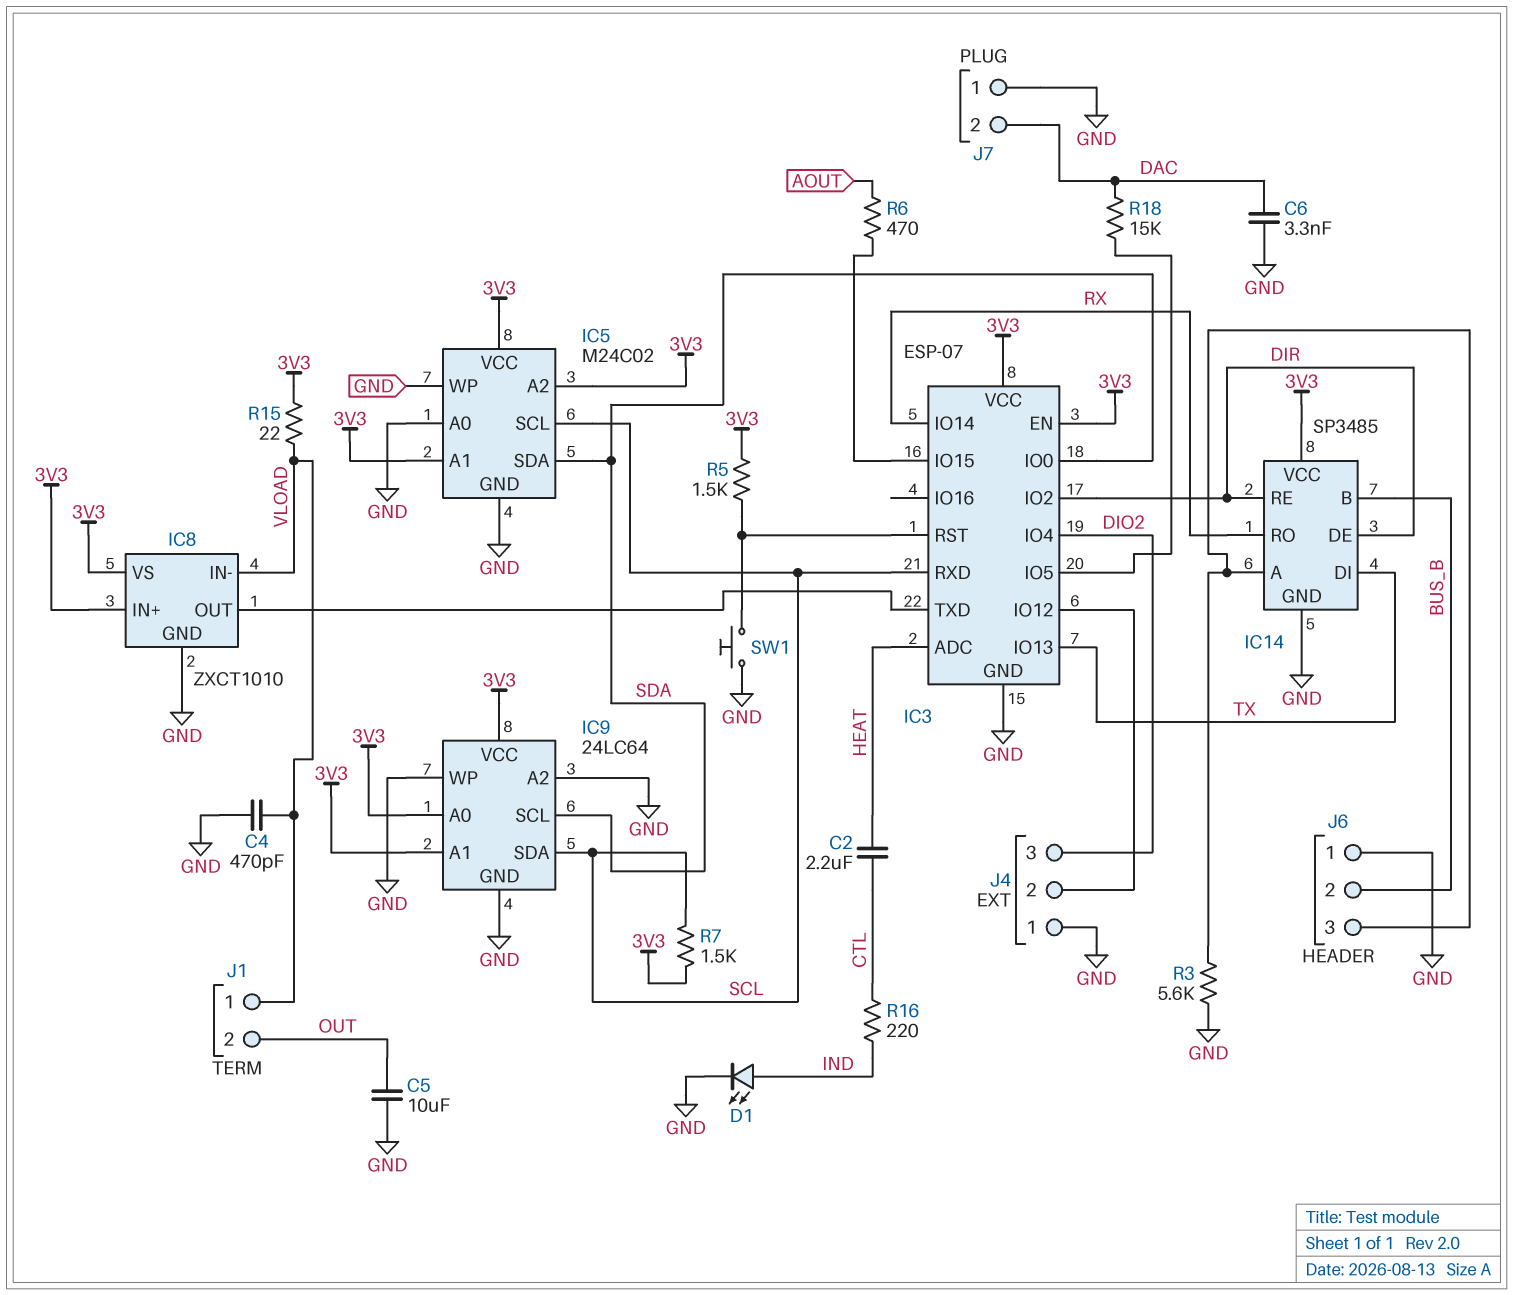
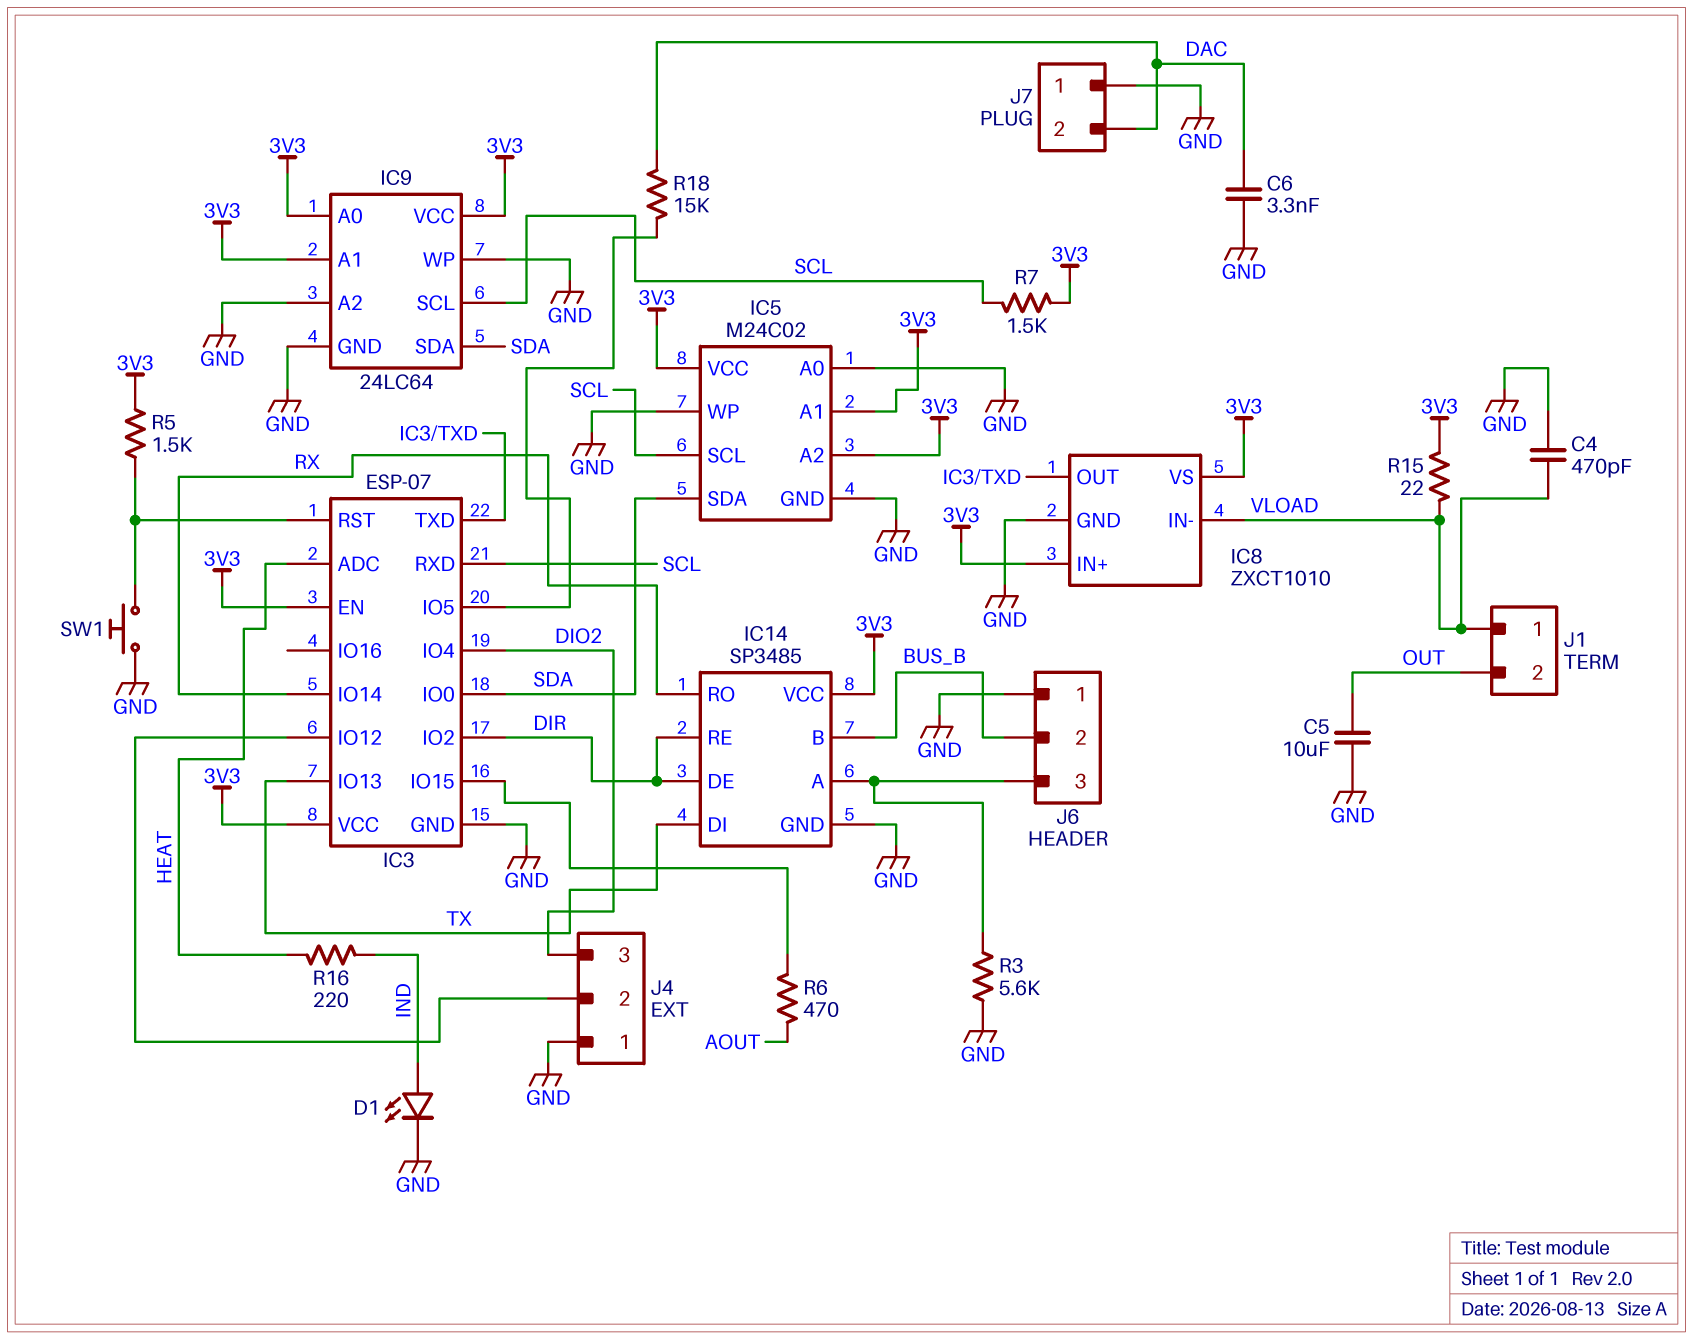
C2: 2.2uF (CTL, HEAT) -> none
IC9 pin SCL: SDA -> SCL
IC9 pin SDA: SCL -> SDA
R16: 220 (CTL, IND) -> 220 (HEAT, IND)

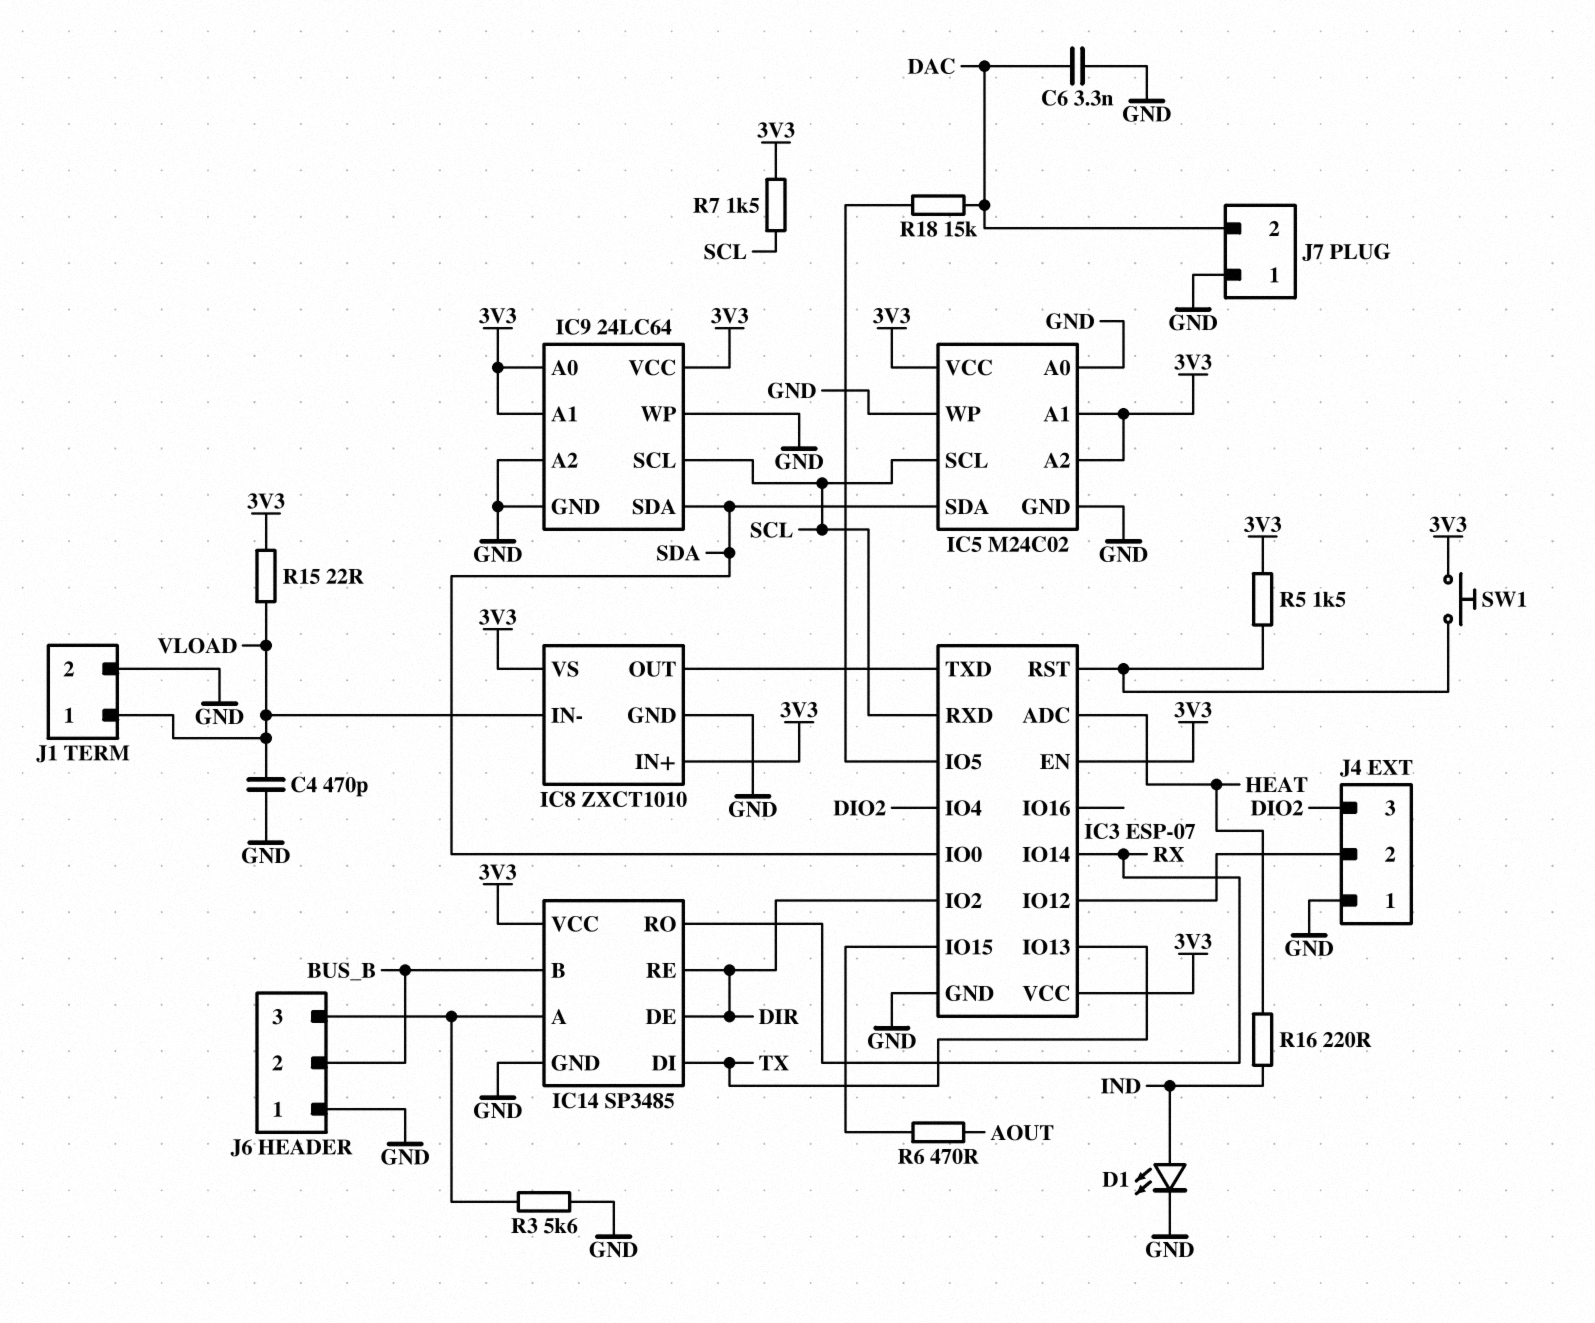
C5: 10uF (GND, OUT) -> none
J1 pin 2: OUT -> GND
SW1: button (GND, IC3/RST) -> button (3V3, IC3/RST)

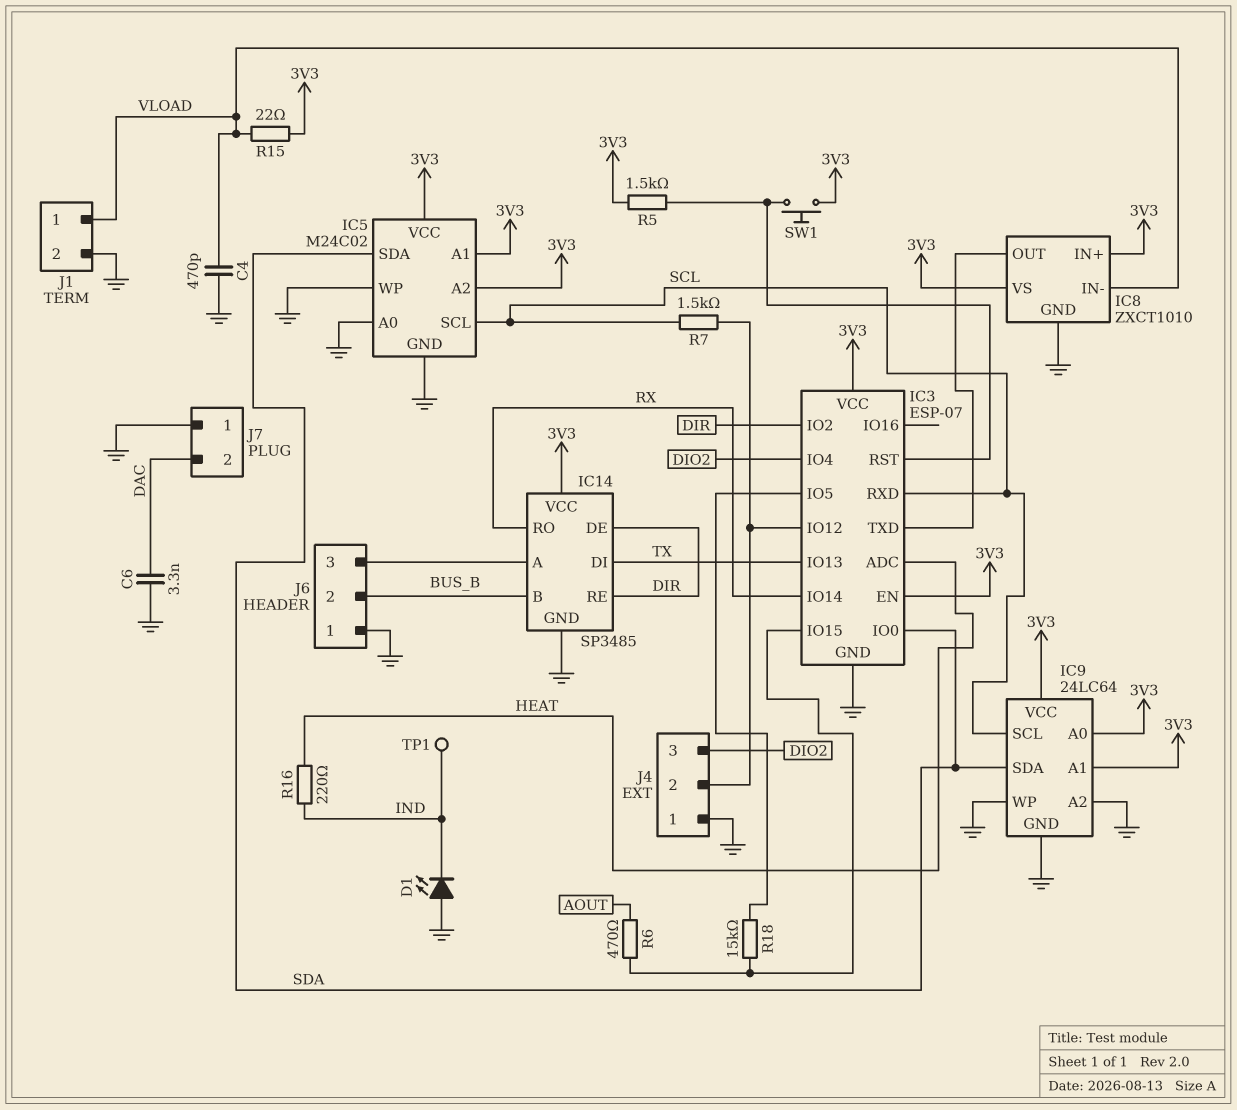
D1: LED (A IND, K GND) -> LED (A GND, K IND)
R3: 5.6k (GND, IC14/A) -> none
R7: 1.5k (3V3, SCL) -> 1.5k (IC3/IO12, SCL)
R18: 15k (DAC, IC3/IO5) -> 15k (IC3/IO5, IC3/IO15)
TP1: none -> test point (IND)

